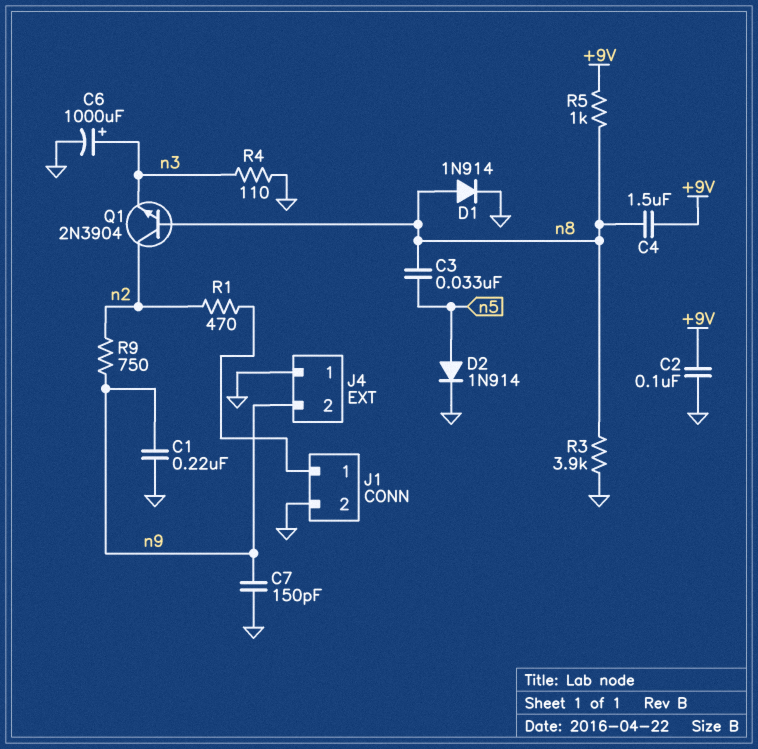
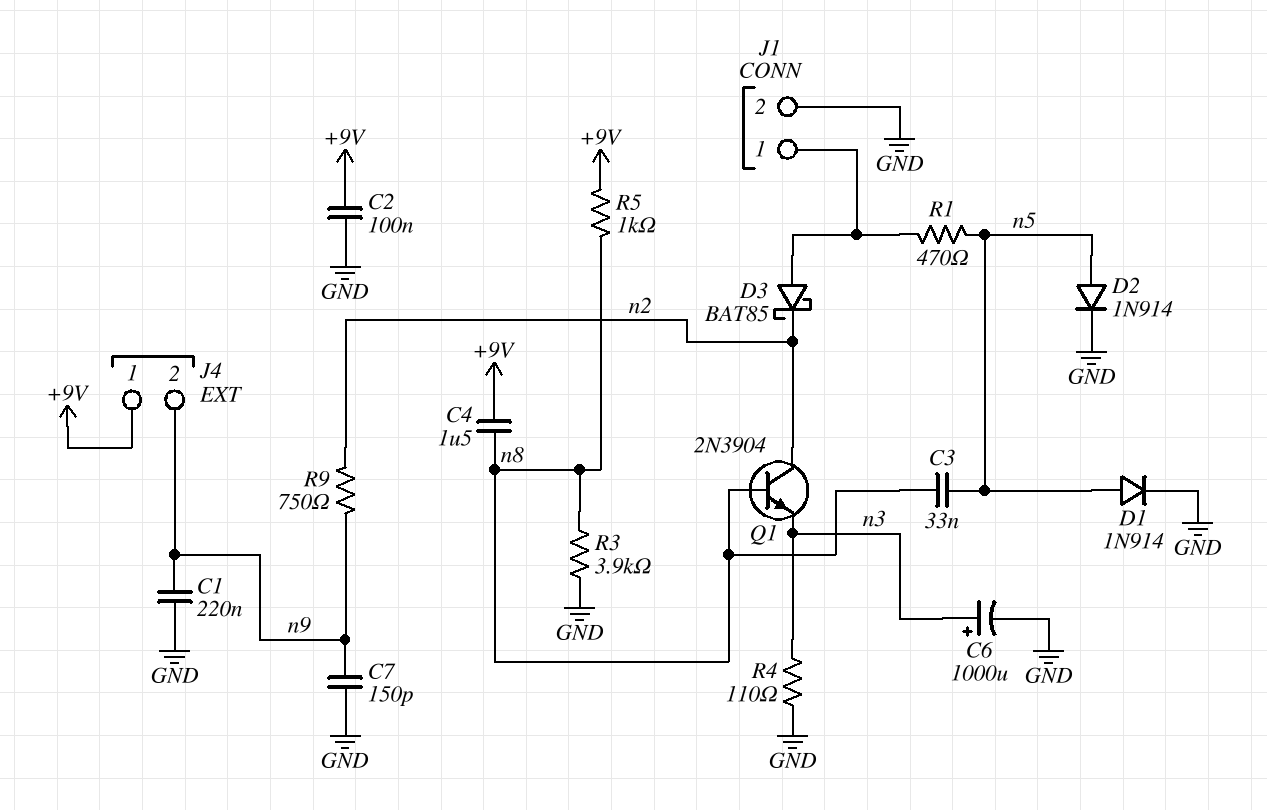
D1: diode 1N914 (A n8, K GND) -> diode 1N914 (A n5, K GND)
D3: none -> schottky BAT85 (A J1/1, K n2)
J4 pin 1: GND -> +9V
R1: 470 (J1/1, n2) -> 470 (J1/1, n5)

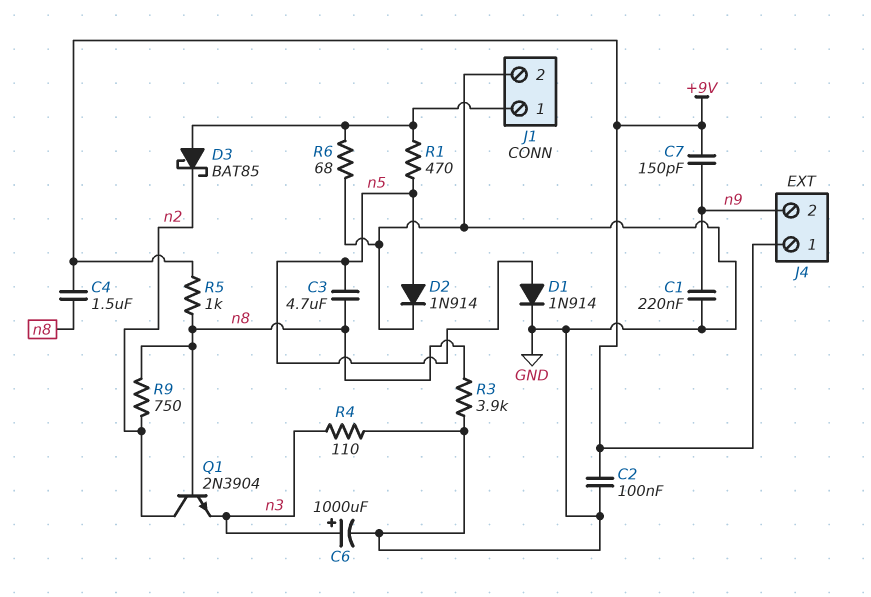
C3: 33nF (n5, n8) -> 4.7uF (n5, n8)
C7: 150pF (GND, n9) -> 150pF (+9V, n9)
R6: none -> 68 (GND, J1/1)
R9: 750 (n2, n9) -> 750 (n2, n8)

